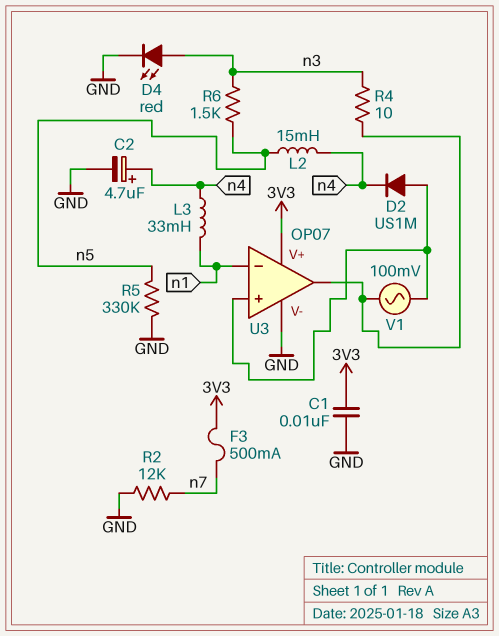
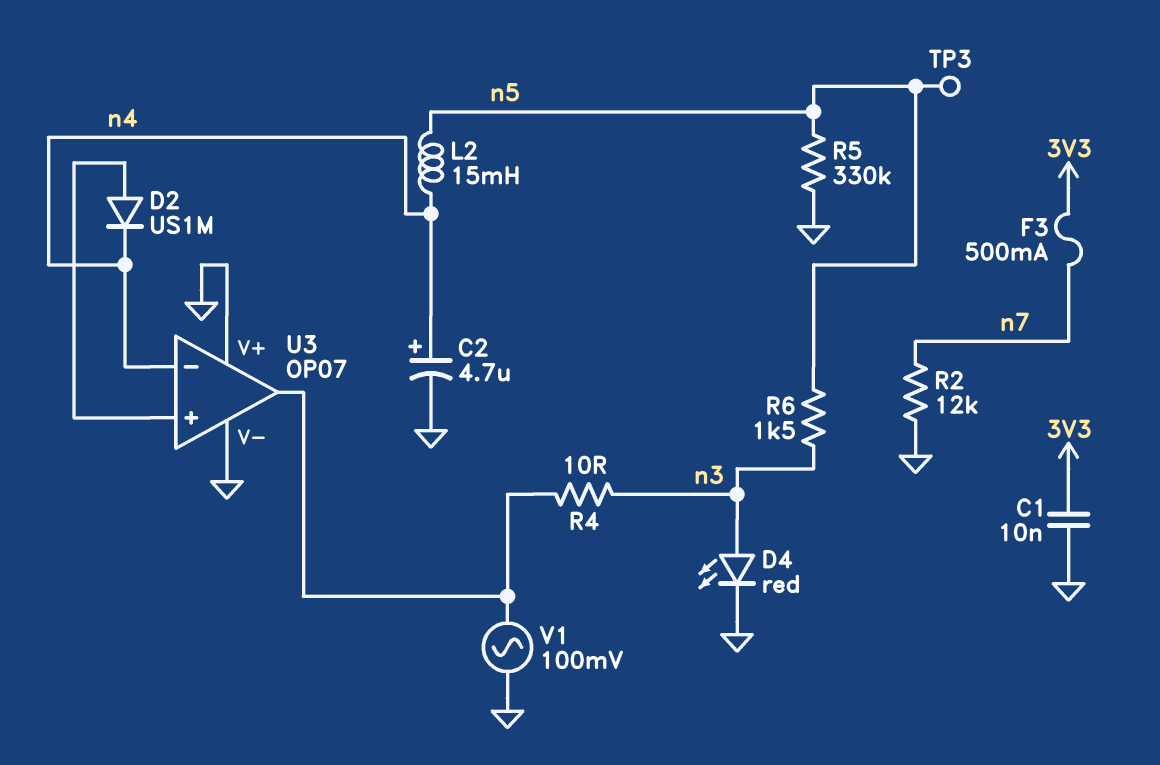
L3: 33mH (n1, n4) -> none
TP3: none -> test point (n5)
U3 pin V+: 3V3 -> GND
U3 pin in-: n1 -> n4
V1: AC 100mV (U3/in+, U3/out) -> AC 100mV (GND, U3/out)

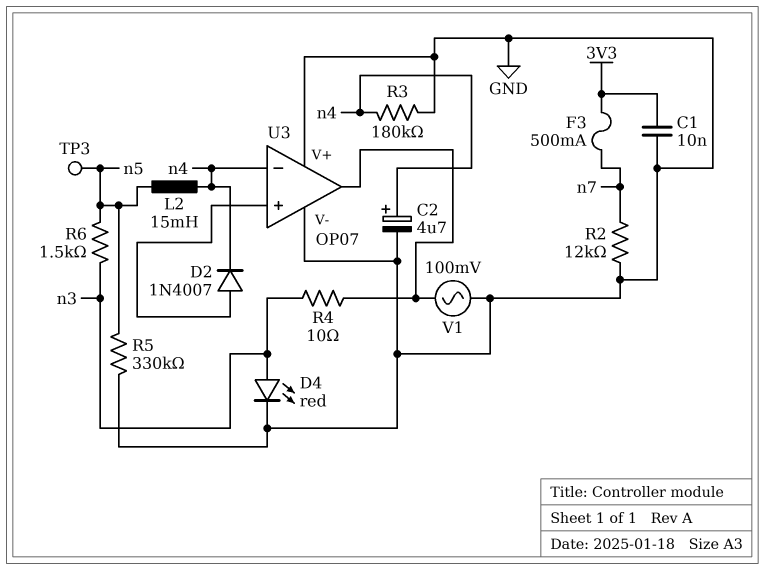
D2: diode US1M (A U3/in+, K n4) -> diode 1N4007 (A U3/in+, K n4)
R3: none -> 180k (GND, n4)

